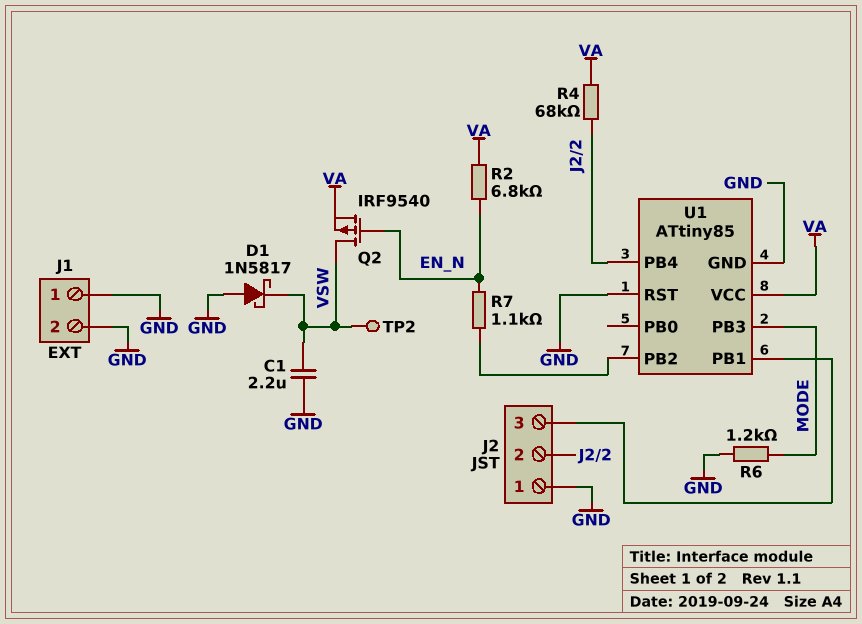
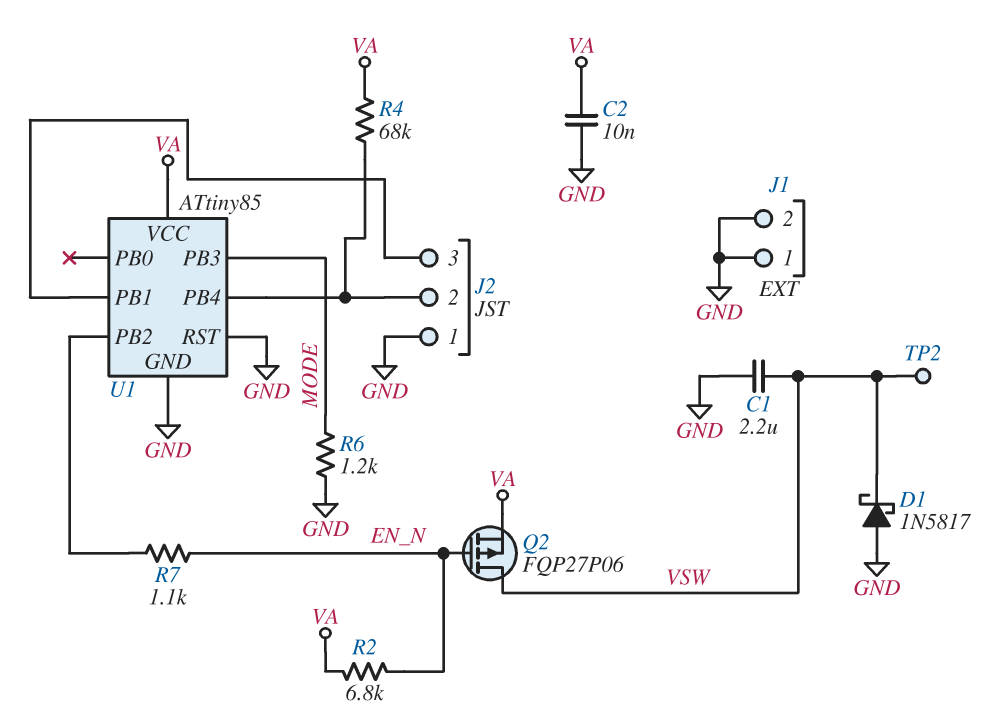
C2: none -> 10nF (GND, VA)
Q2: PMOS IRF9540 (G EN_N, D VSW, S VA) -> PMOS FQP27P06 (G EN_N, D VSW, S VA)

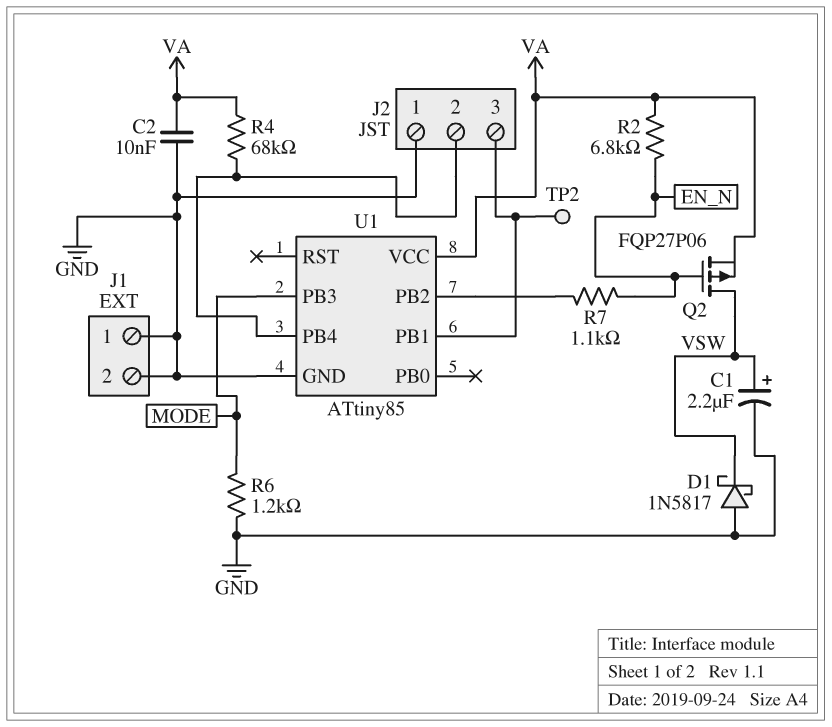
C1: 2.2uF (GND, VSW) -> 2.2uF (plus VSW, minus GND)
TP2: test point (VSW) -> test point (J2/3)
U1 pin RST: GND -> none

